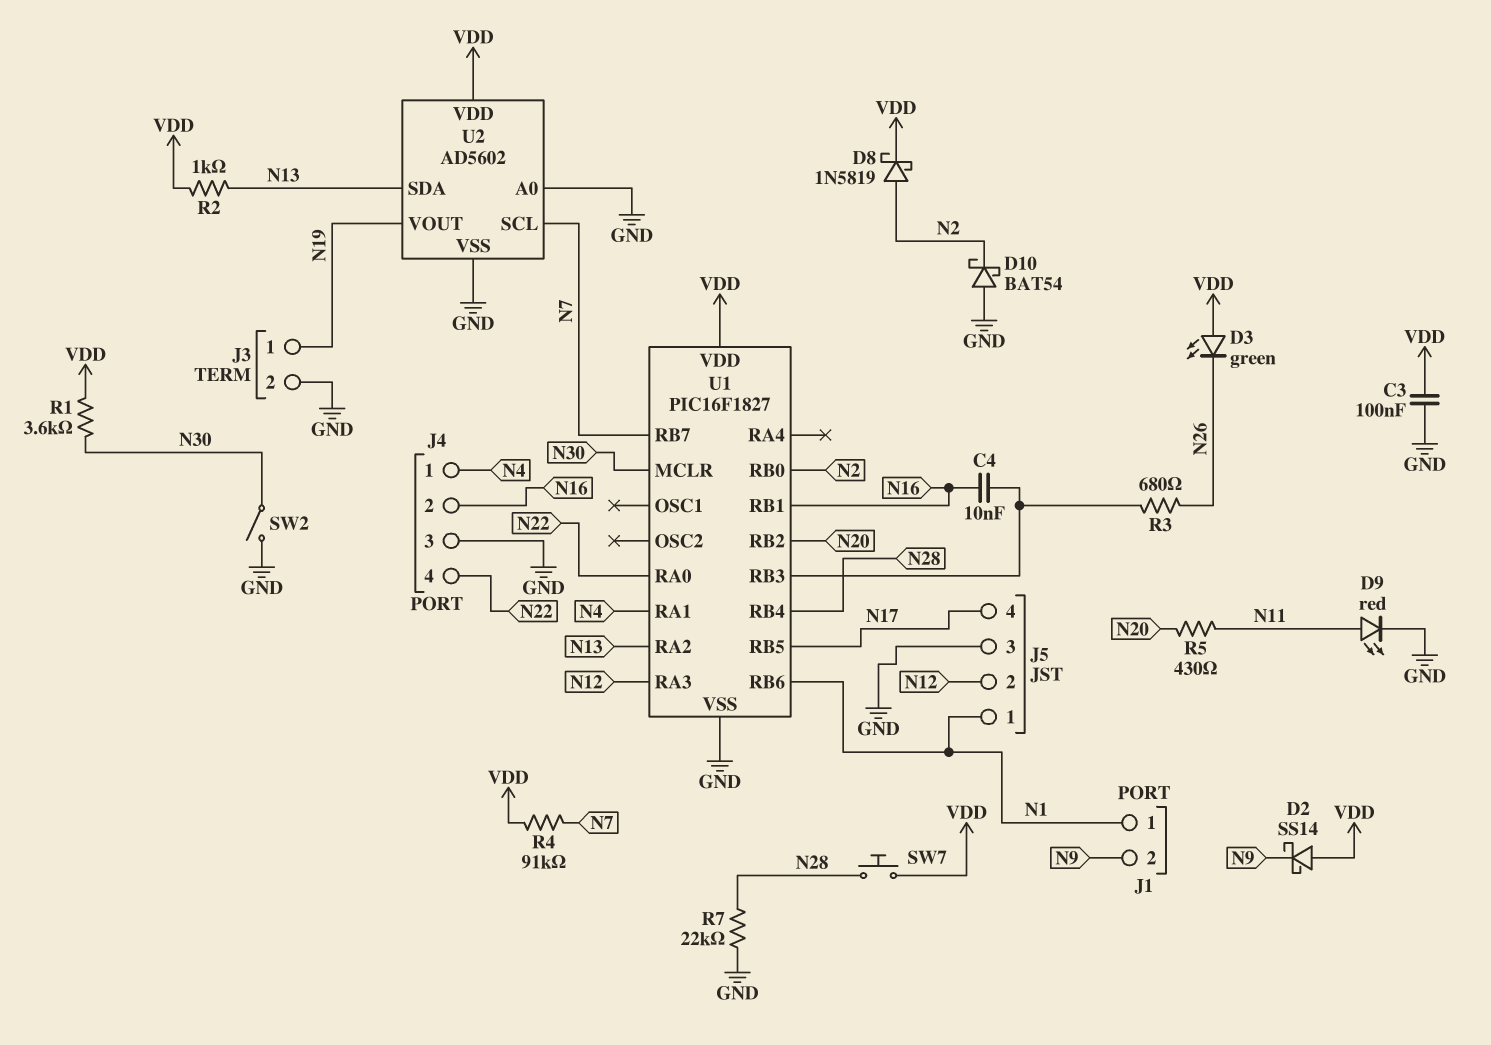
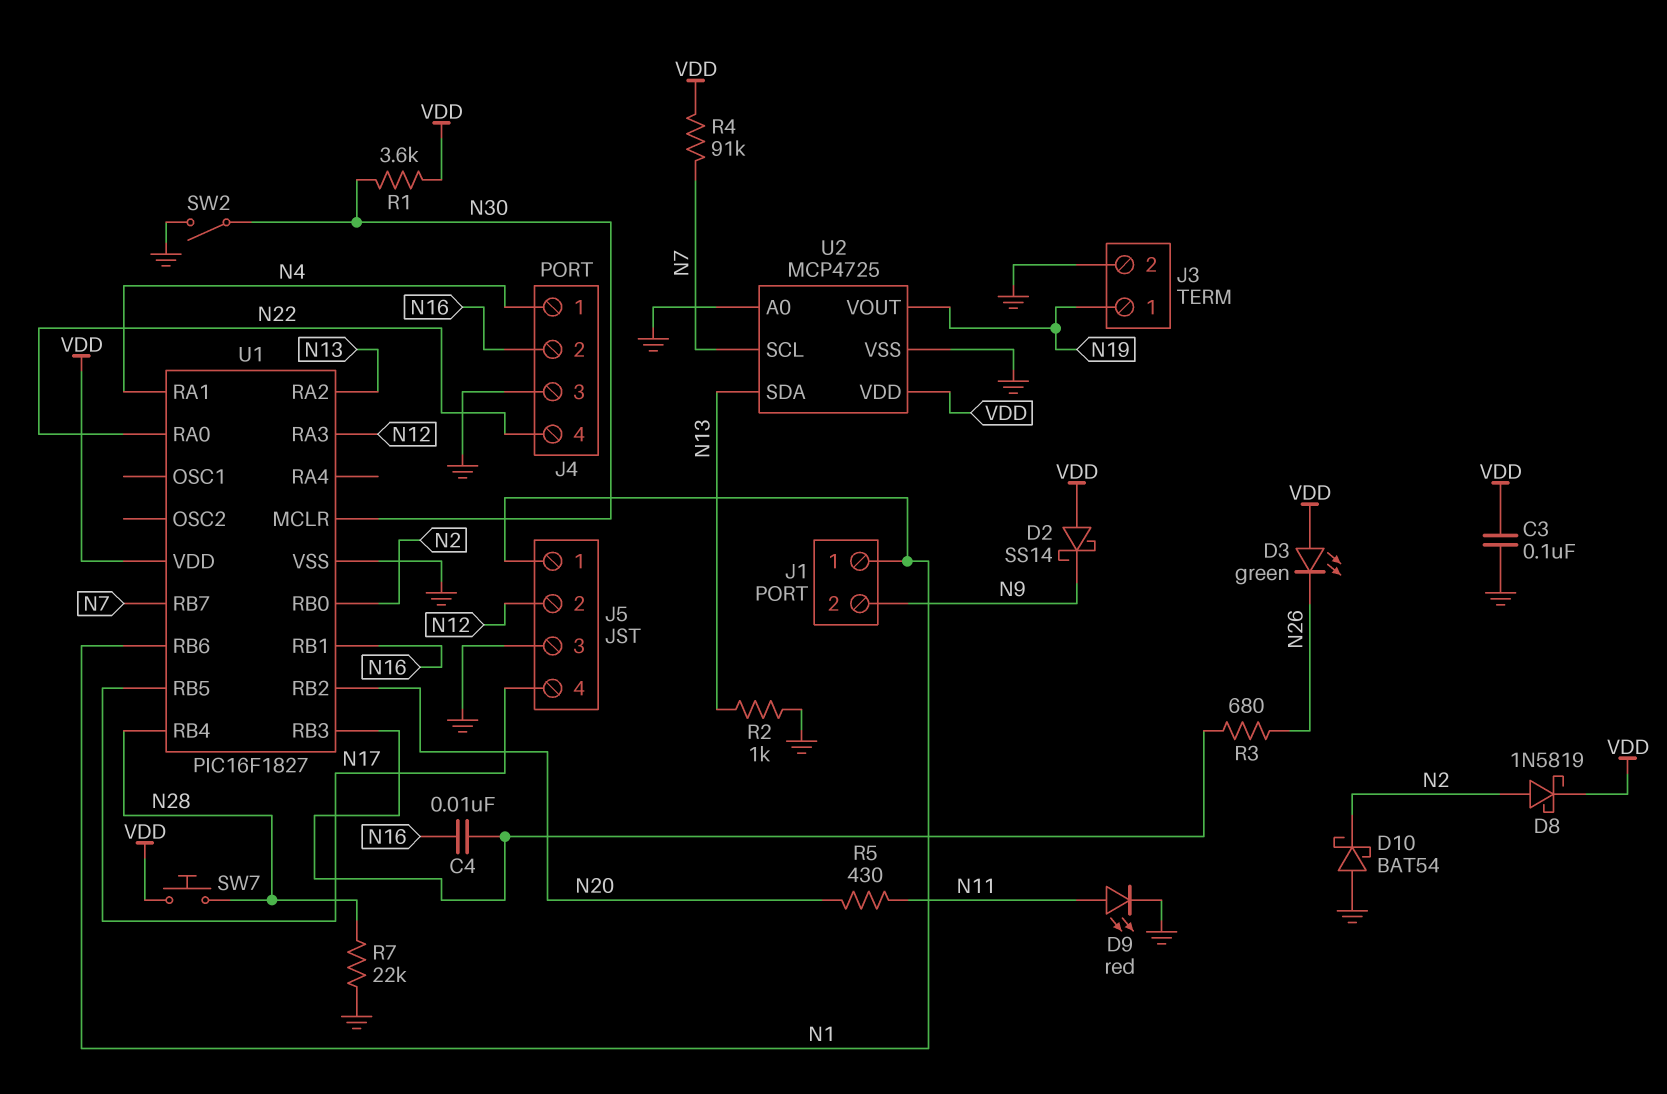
R2: 1k (N13, VDD) -> 1k (GND, N13)
U2: AD5602 -> MCP4725

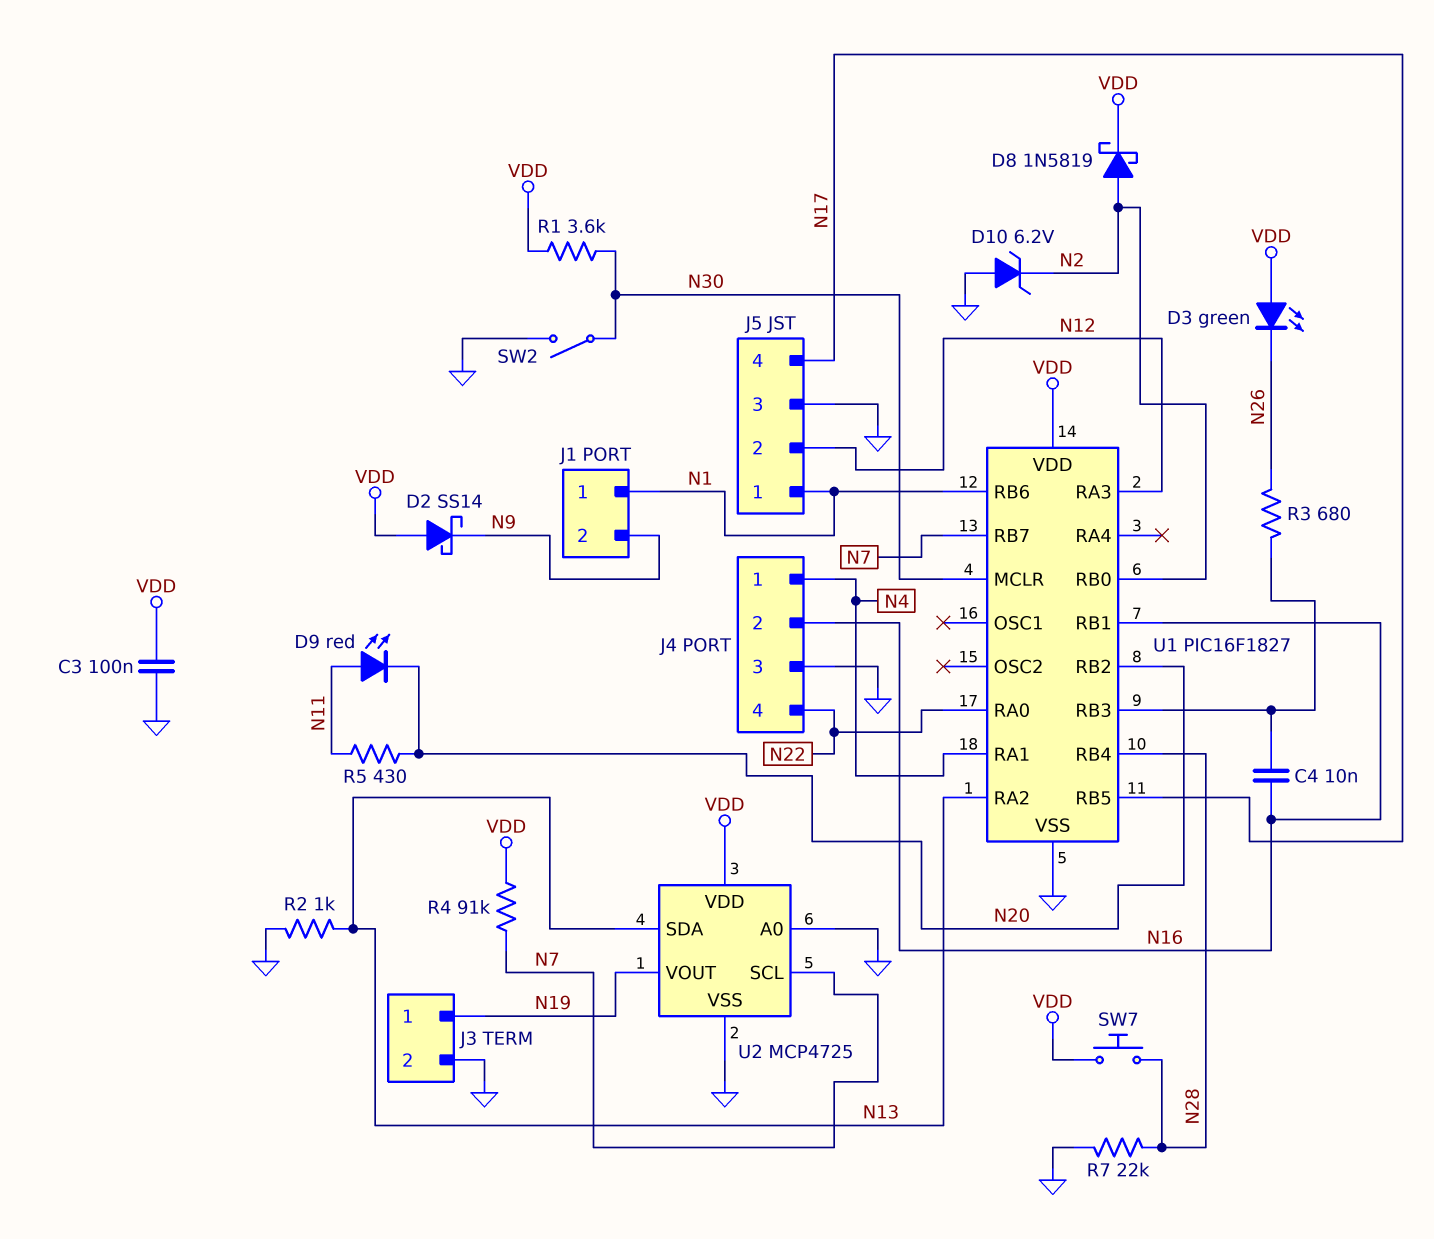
D9: LED red (A N11, K GND) -> LED red (A N11, K N20)
D10: schottky BAT54 (A GND, K N2) -> zener 6.2V (A GND, K N2)

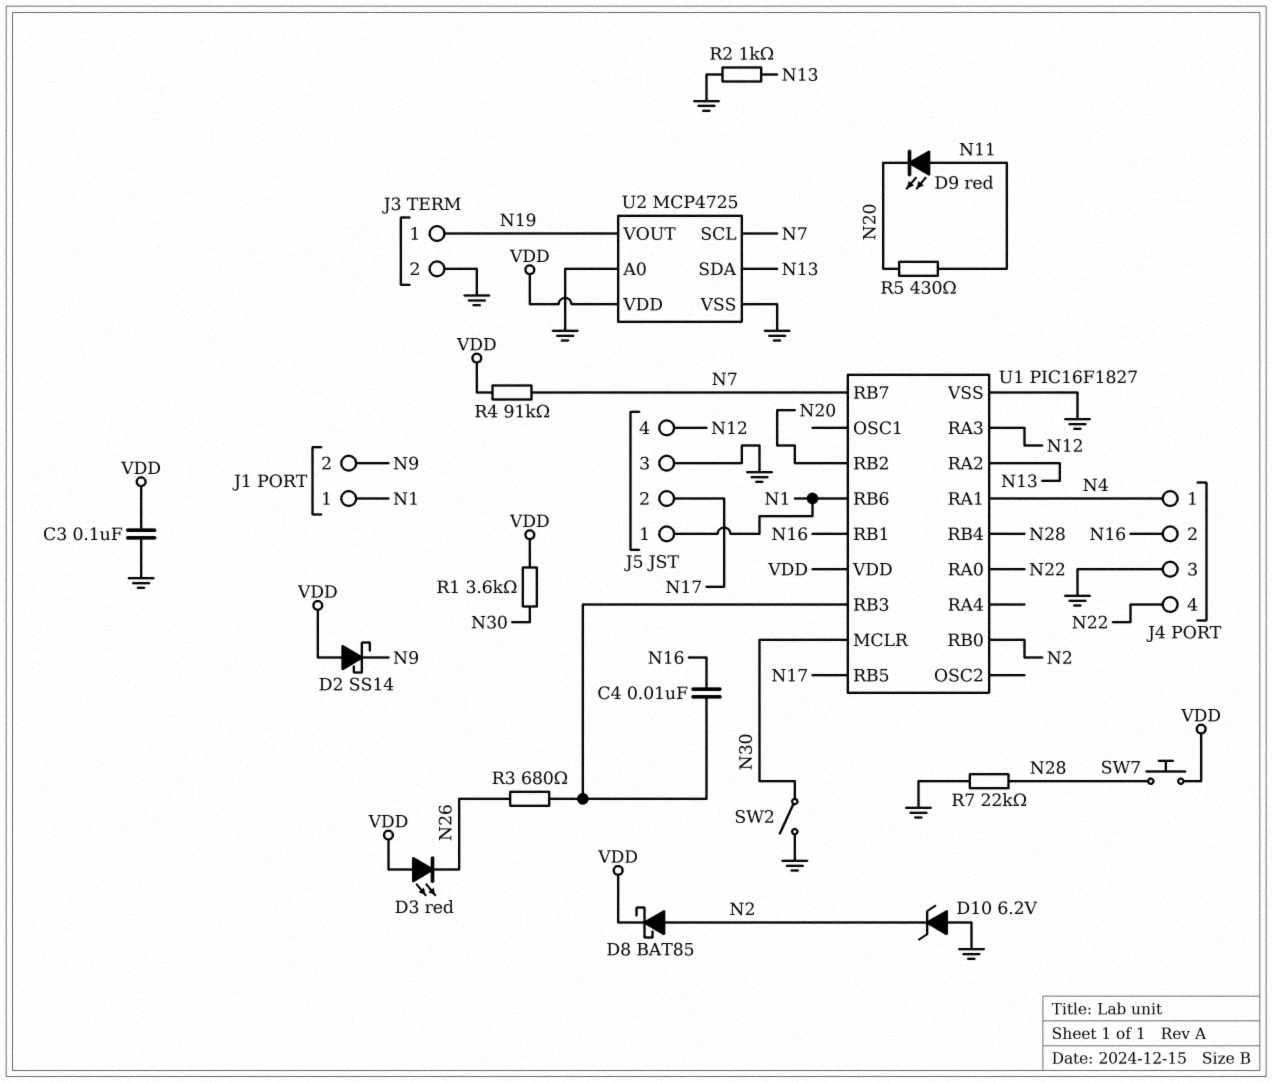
D3: LED green (A VDD, K N26) -> LED red (A VDD, K N26)
D8: schottky 1N5819 (A N2, K VDD) -> schottky BAT85 (A N2, K VDD)
J5 pin 2: N12 -> N17
J5 pin 4: N17 -> N12

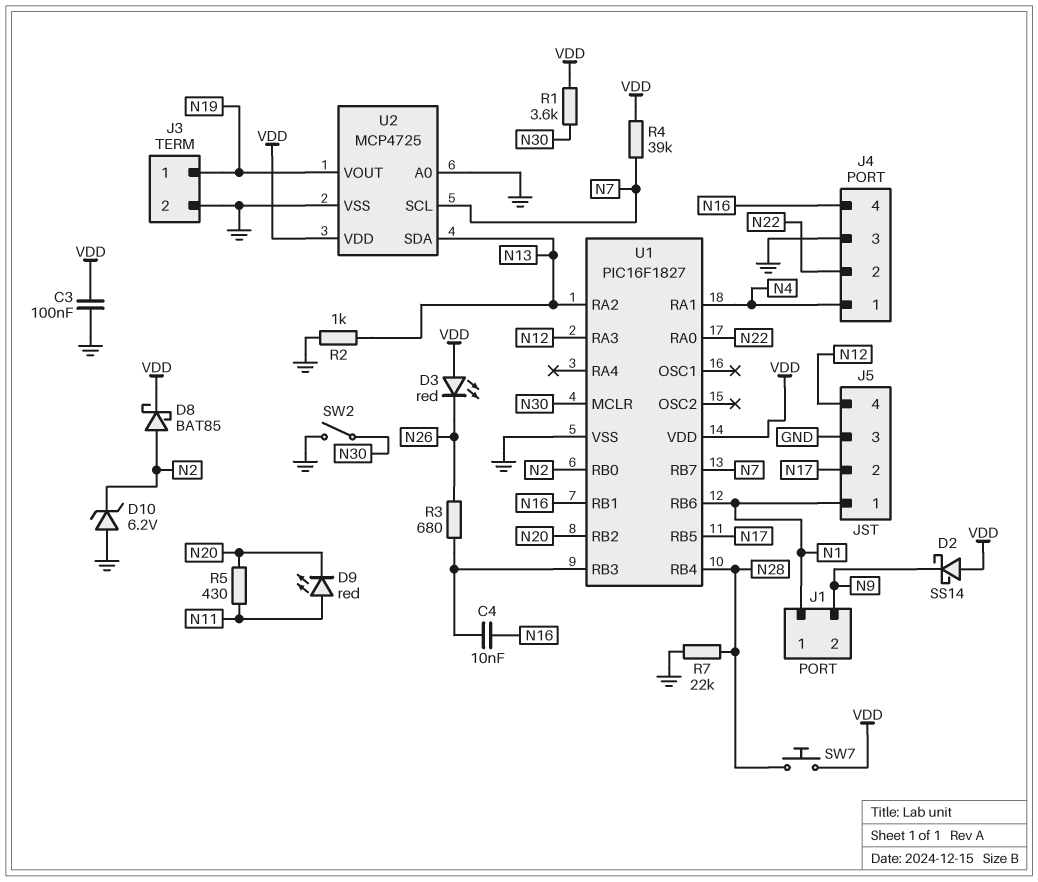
J4 pin 2: N16 -> N22
J4 pin 4: N22 -> N16
R4: 91k (N7, VDD) -> 39k (N7, VDD)

